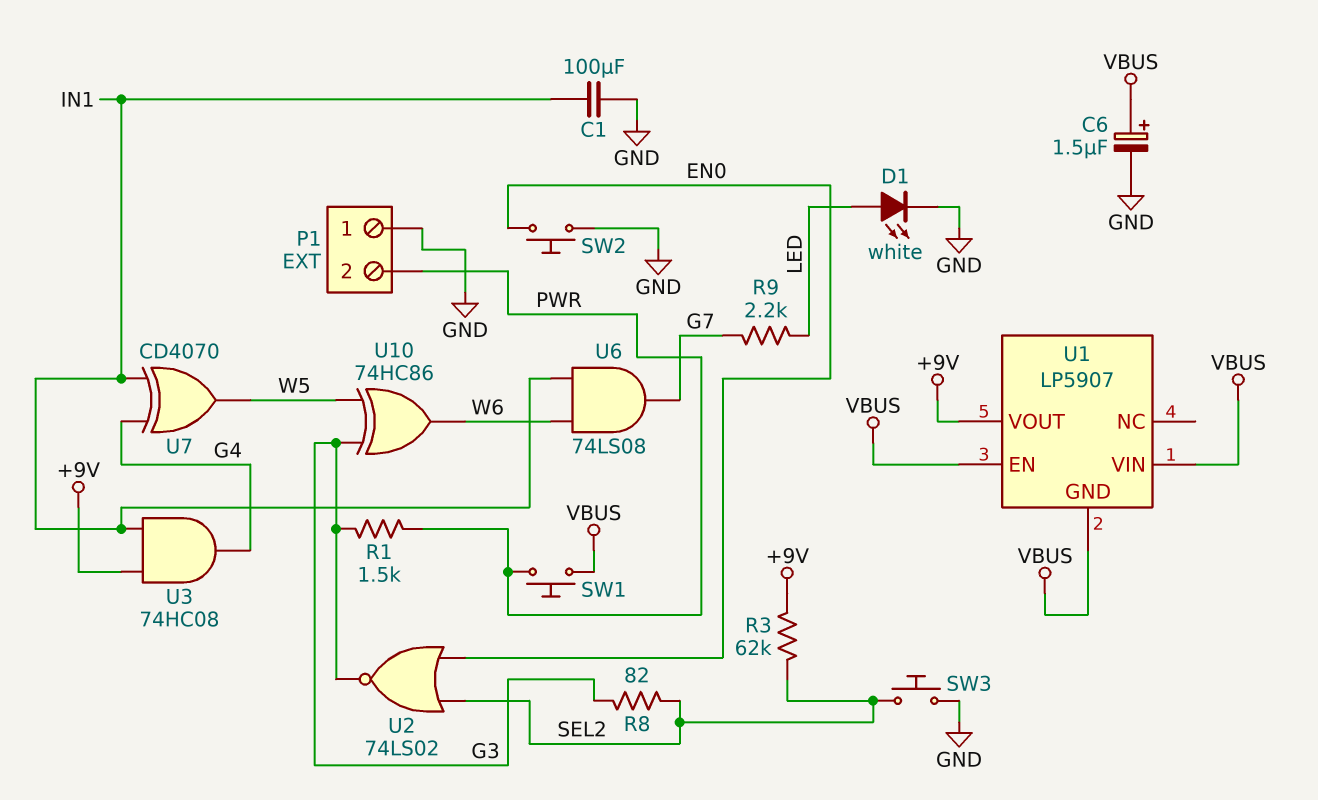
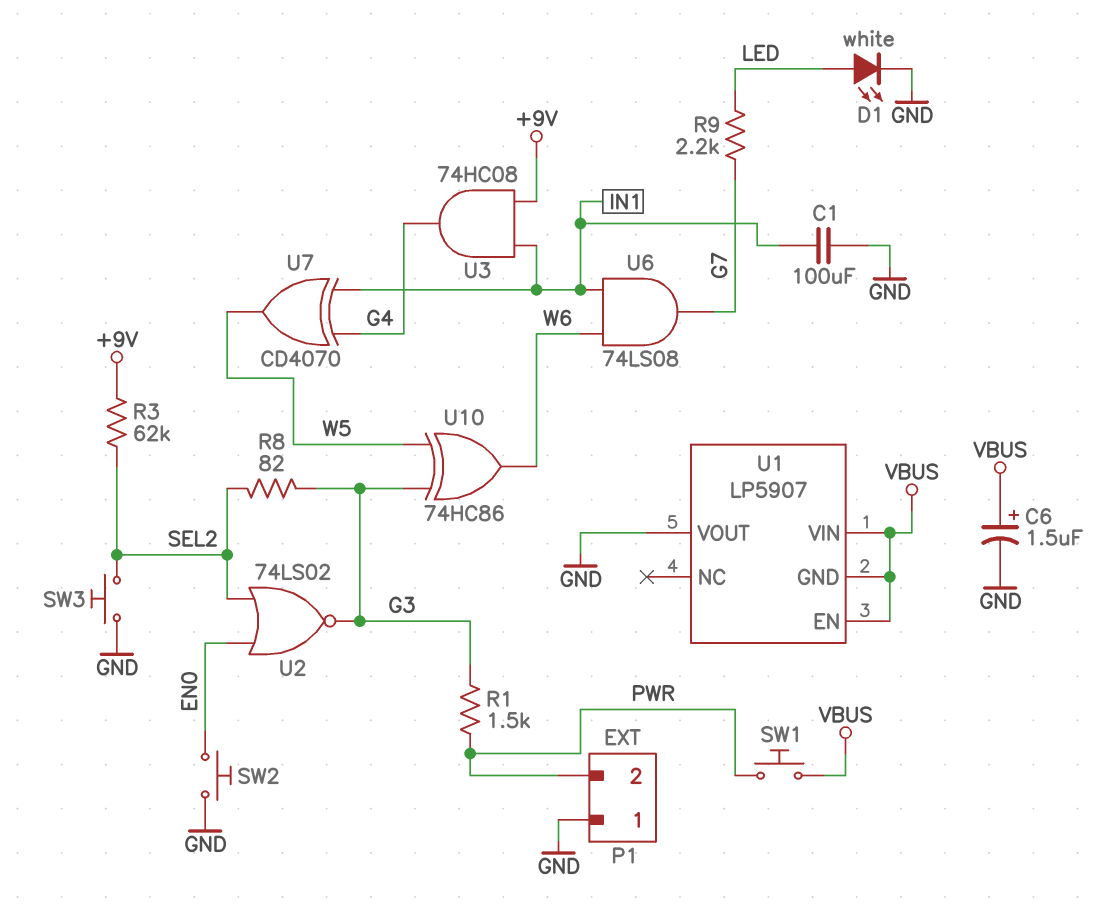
U1 pin VOUT: +9V -> GND

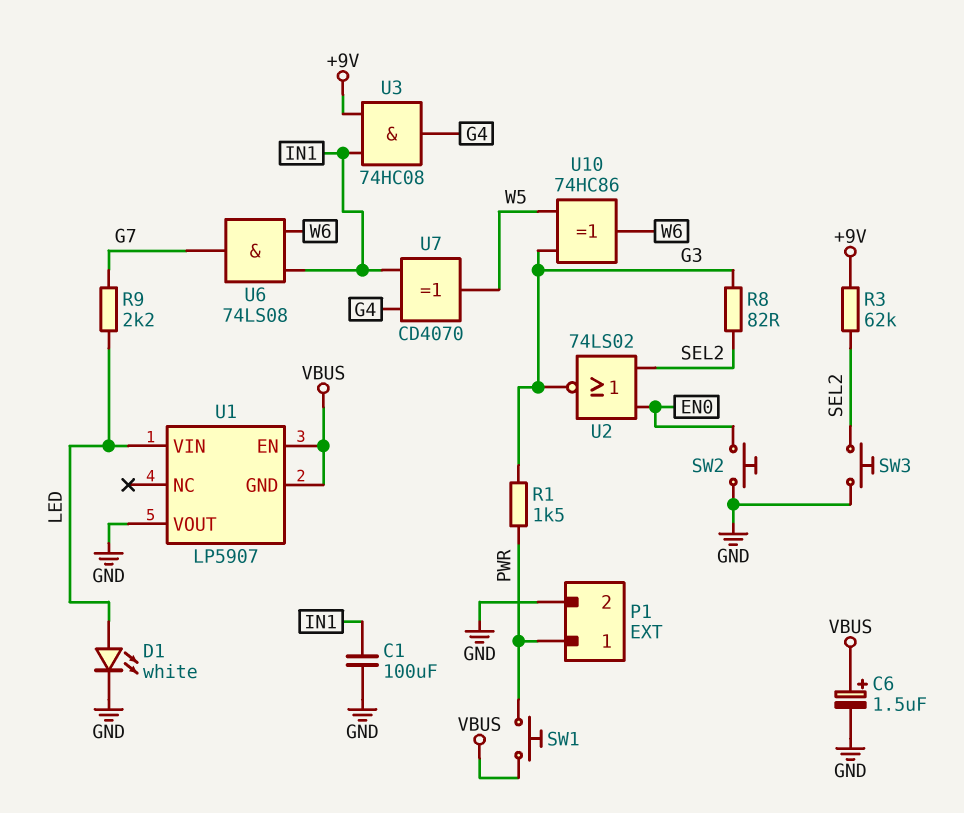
P1 pin 1: GND -> PWR
P1 pin 2: PWR -> GND
U1 pin VIN: VBUS -> LED

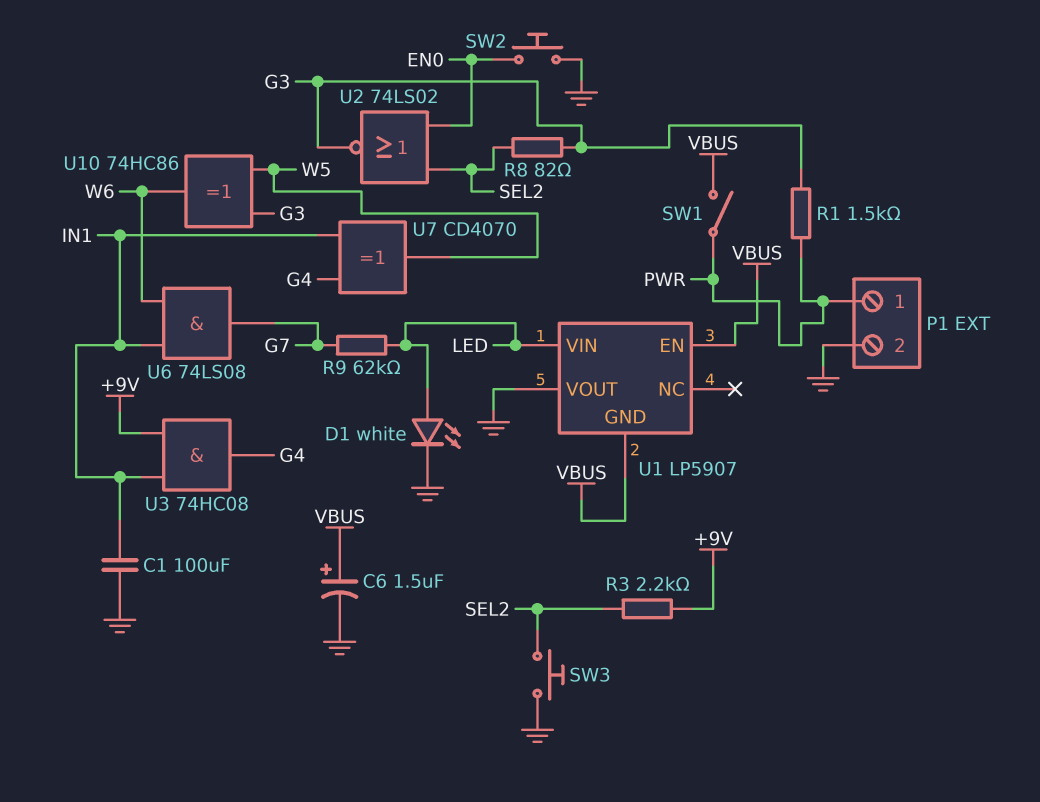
R3: 62k (+9V, SEL2) -> 2.2k (+9V, SEL2)
R9: 2.2k (G7, LED) -> 62k (G7, LED)
SW1: button (PWR, VBUS) -> switch (PWR, VBUS)

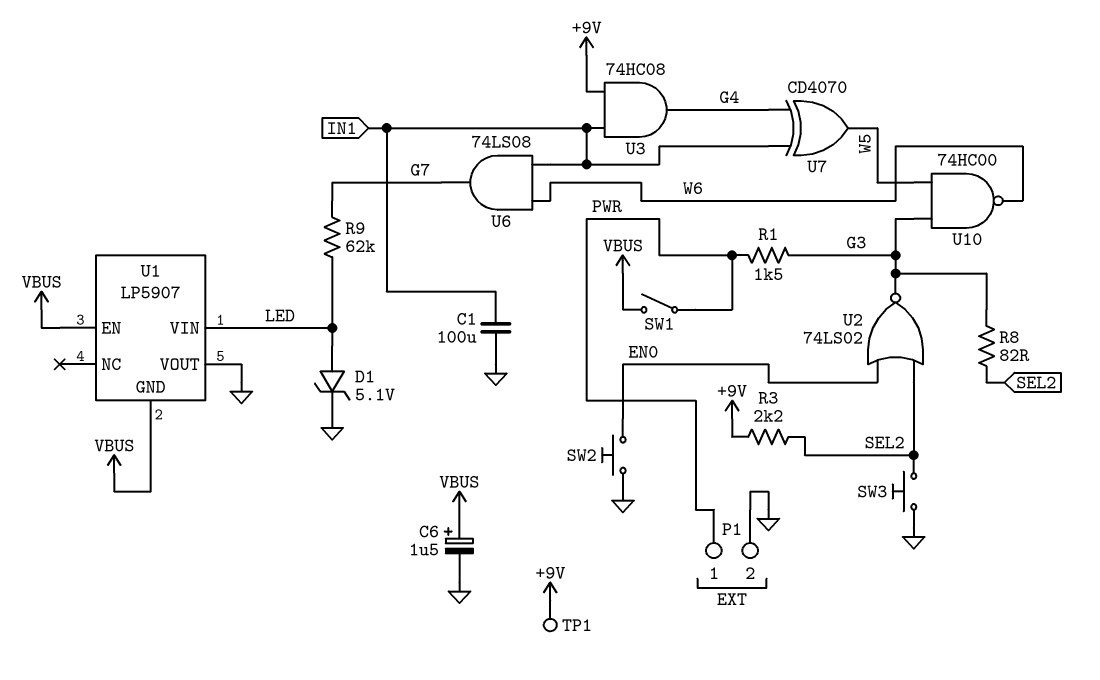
D1: LED white (A LED, K GND) -> zener 5.1V (A LED, K GND)
TP1: none -> test point (+9V)
U10: XOR 74HC86 (in G3, in W5, out W6) -> NAND 74HC00 (in G3, in W5, out W6)

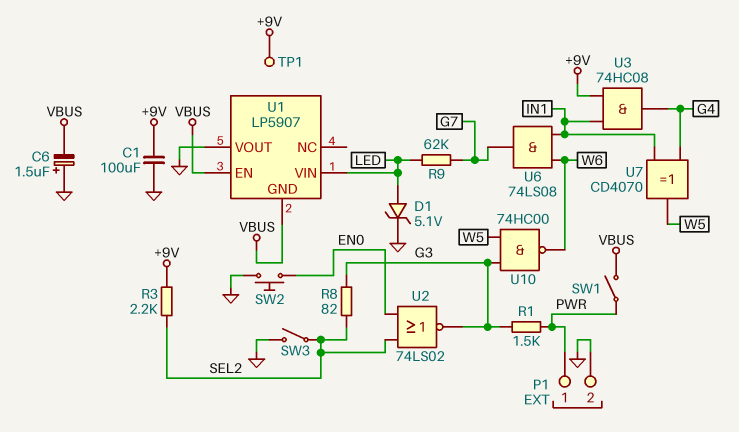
C1: 100uF (GND, IN1) -> 100uF (+9V, GND)
C6: 1.5uF (plus VBUS, minus GND) -> 1.5uF (plus GND, minus VBUS)
SW3: button (GND, SEL2) -> switch (GND, SEL2)

